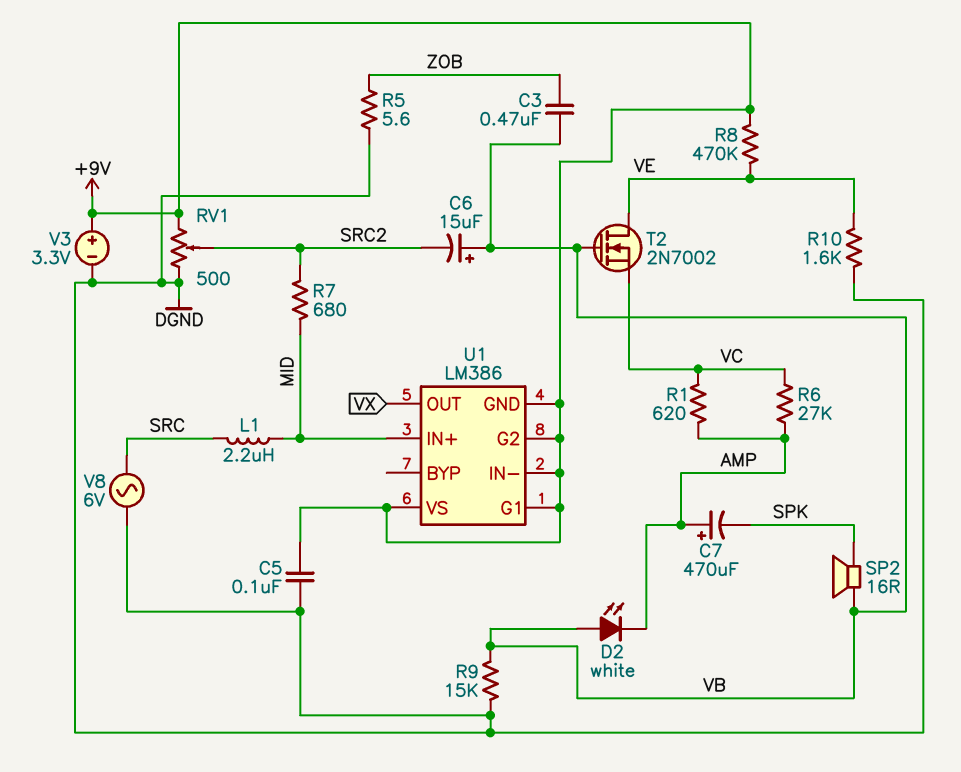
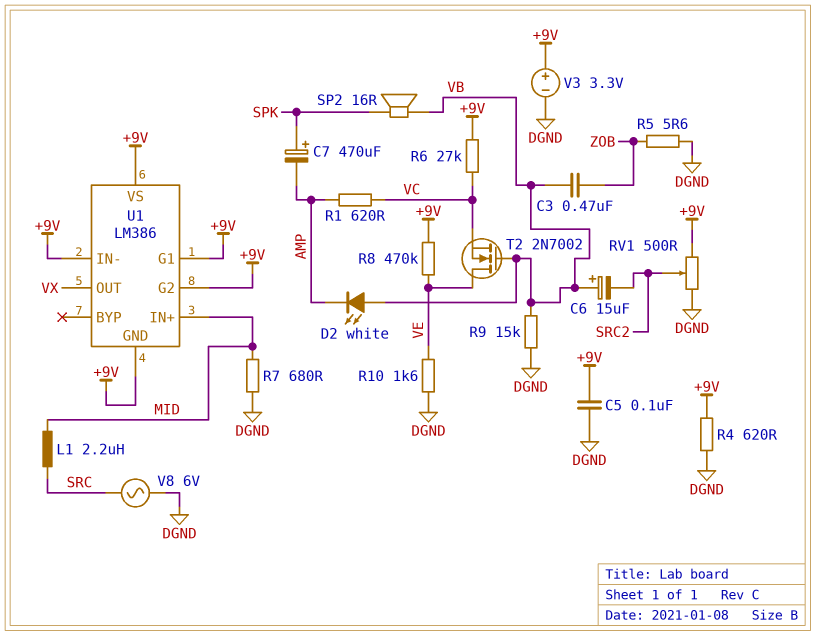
C7: 470uF (plus AMP, minus SPK) -> 470uF (plus SPK, minus AMP)
R4: none -> 620 (+9V, DGND)
R6: 27k (AMP, VC) -> 27k (+9V, VC)
R7: 680 (MID, SRC2) -> 680 (DGND, MID)

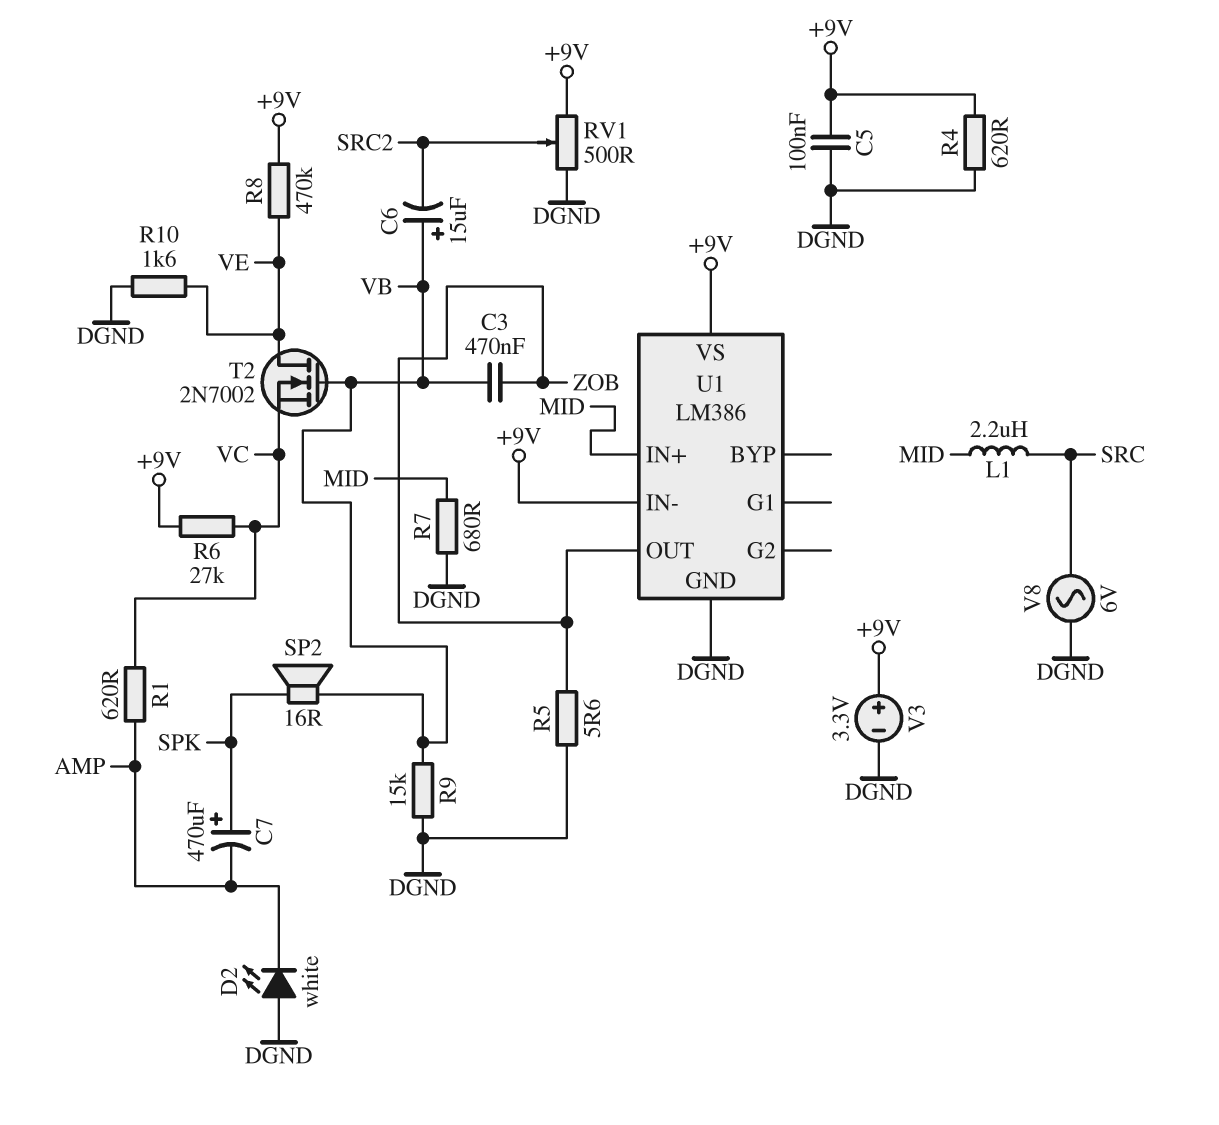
D2: LED white (A VB, K AMP) -> LED white (A DGND, K AMP)
U1 pin G1: +9V -> none
U1 pin G2: +9V -> none
U1 pin GND: +9V -> DGND
U1 pin OUT: VX -> ZOB

